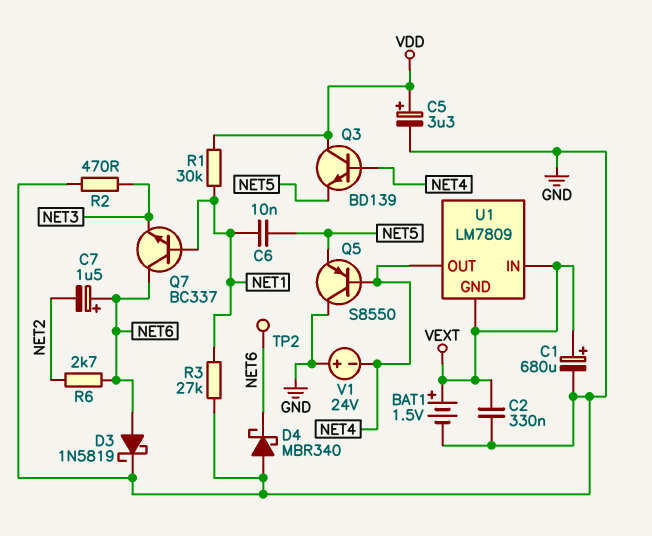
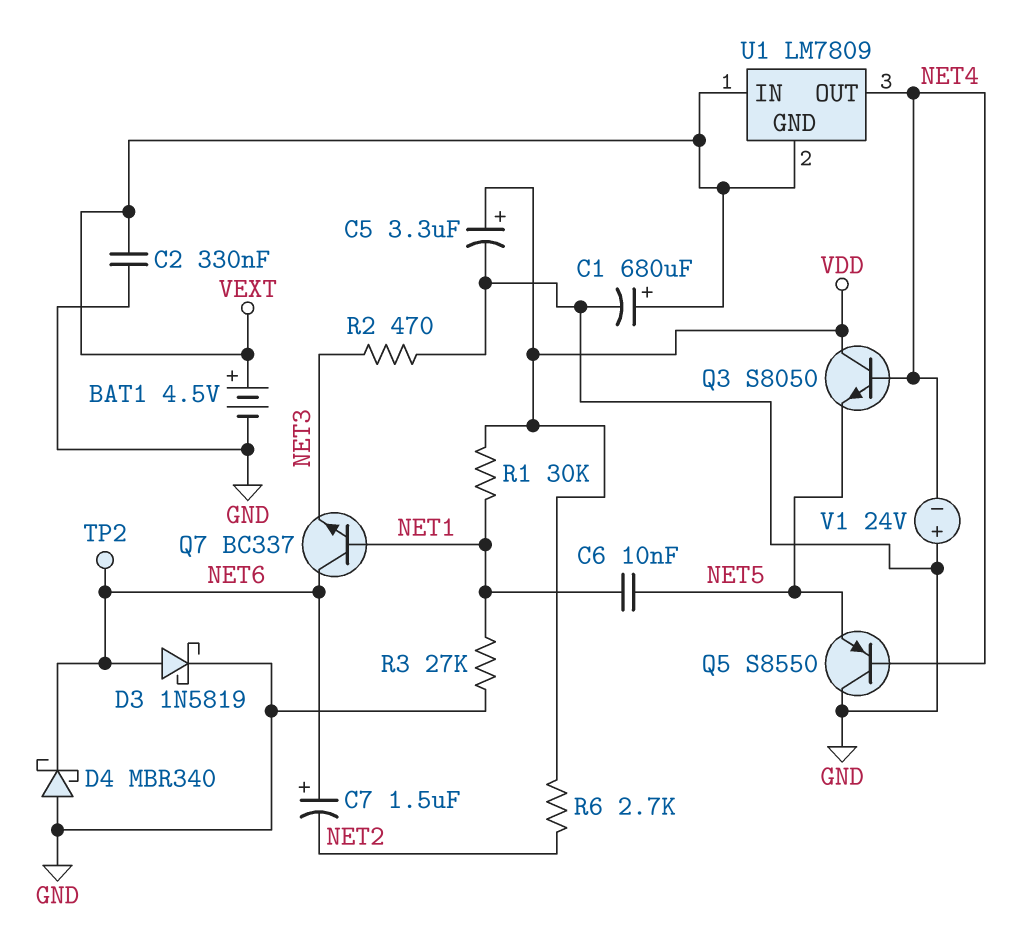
BAT1: 1.5V (plus VEXT, minus GND) -> 4.5V (plus VEXT, minus GND)
Q3: NPN BD139 (B NET4, C VDD, E NET5) -> NPN S8050 (B NET4, C VDD, E NET5)
R6: 2.7k (NET2, NET6) -> 2.7k (NET2, VDD)

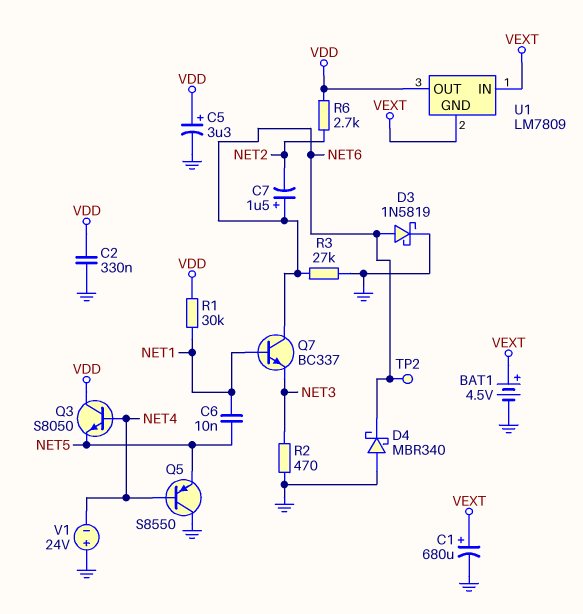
C2: 330nF (GND, VEXT) -> 330nF (GND, VDD)
R3: 27k (GND, NET1) -> 27k (GND, NET6)
U1 pin OUT: NET4 -> VDD

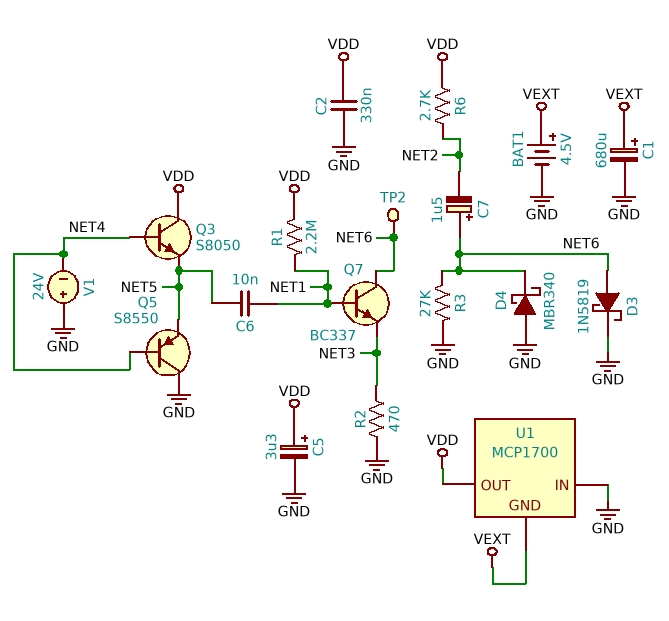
R1: 30k (NET1, VDD) -> 2.2M (NET1, VDD)
U1: LM7809 -> MCP1700
U1 pin IN: VEXT -> GND

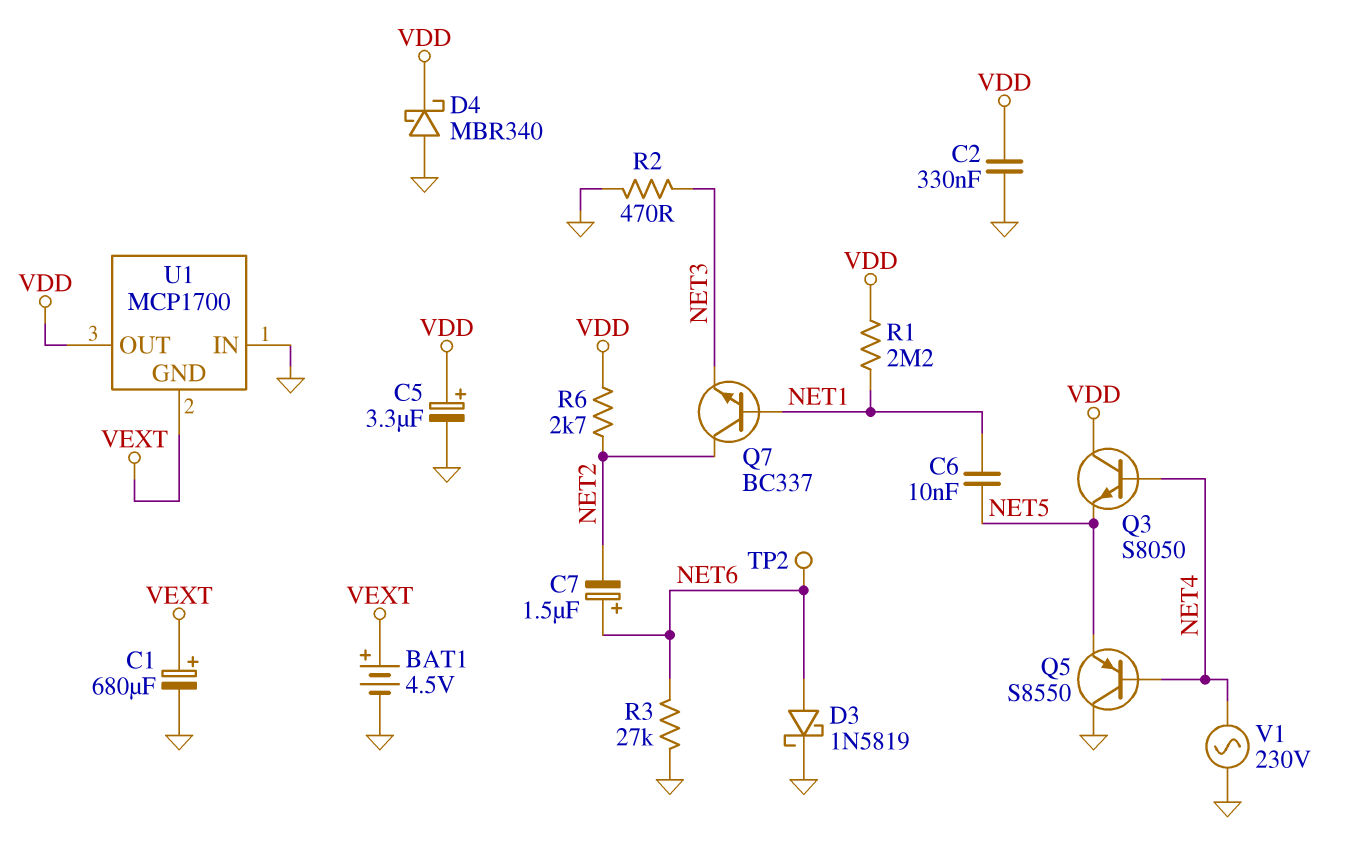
D4: schottky MBR340 (A GND, K NET6) -> schottky MBR340 (A GND, K VDD)
Q7: NPN BC337 (B NET1, C NET6, E NET3) -> NPN BC337 (B NET1, C NET2, E NET3)
V1: 24V (plus GND, minus NET4) -> AC 230V (GND, NET4)

